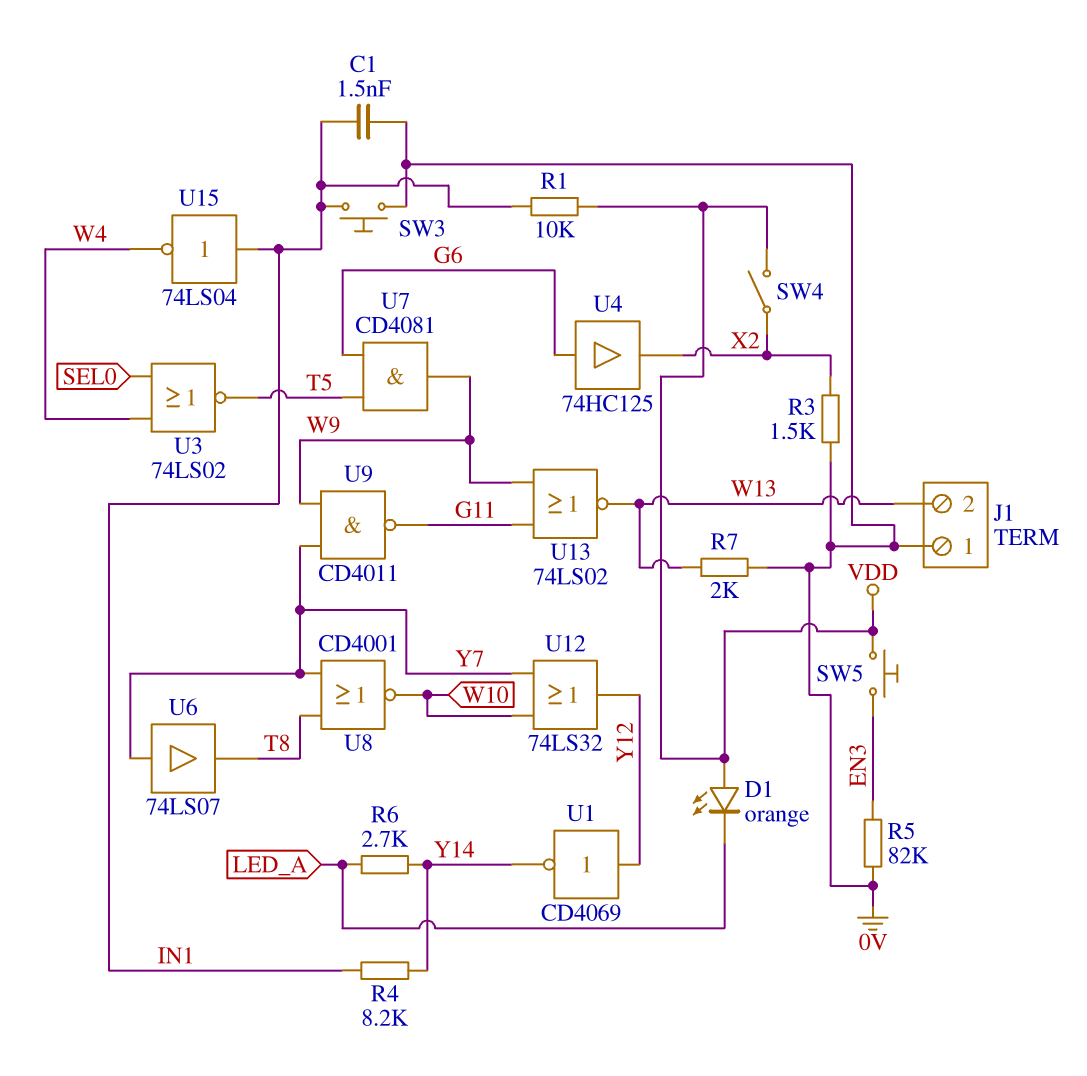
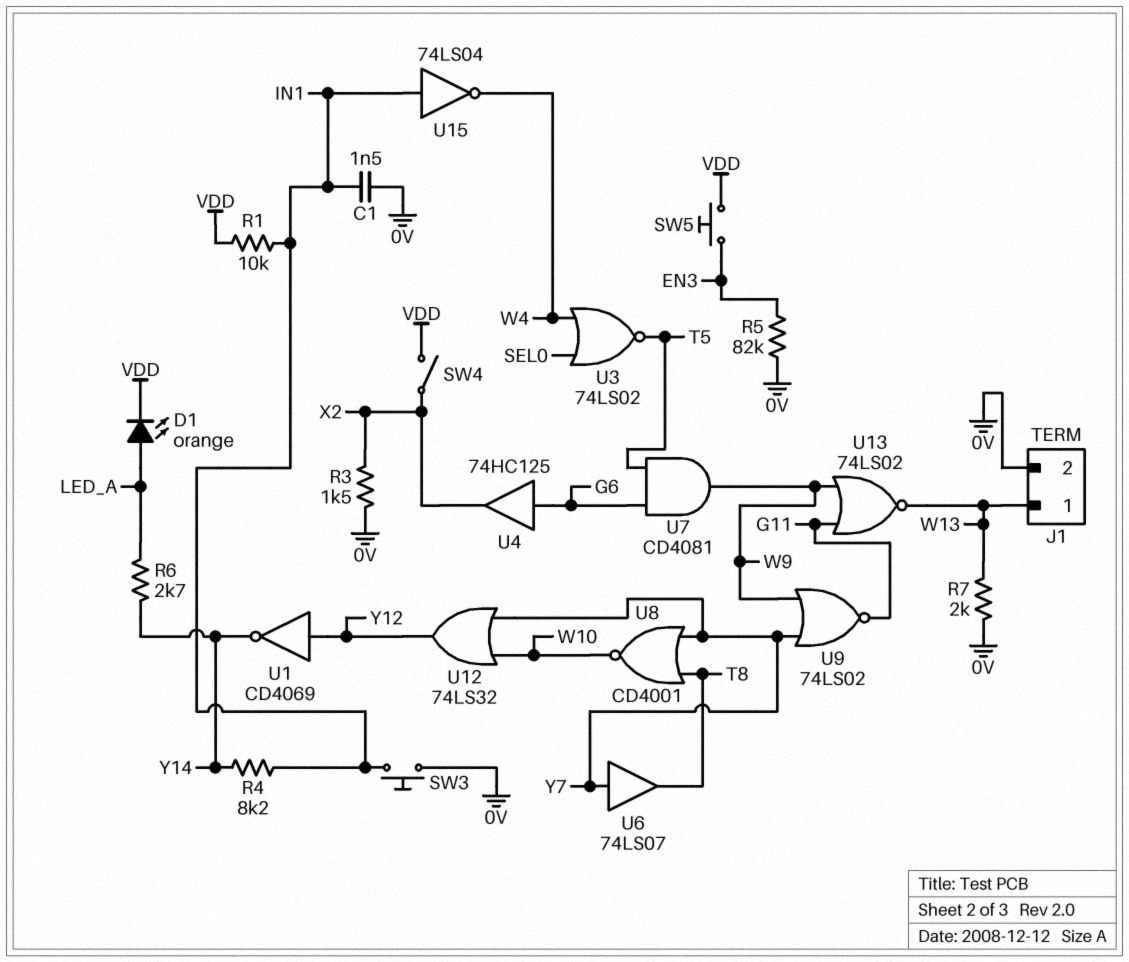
D1: LED orange (A VDD, K LED_A) -> LED orange (A LED_A, K VDD)
J1 pin 1: 0V -> W13
J1 pin 2: W13 -> 0V
U9: NAND CD4011 (in W9, in Y7, out G11) -> NOR 74LS02 (in W9, in Y7, out G11)

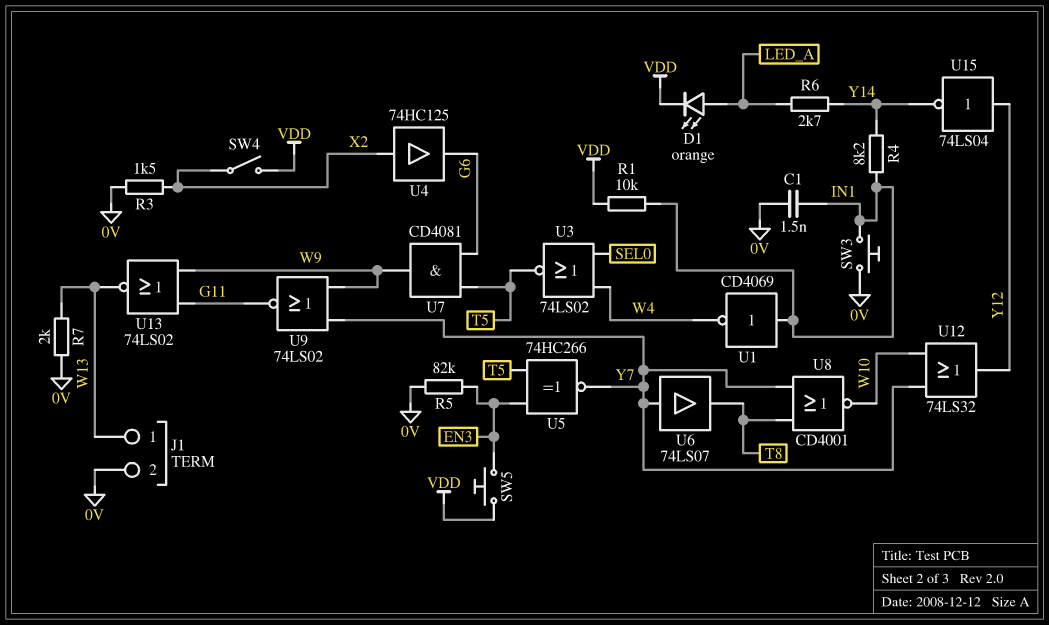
U1: NOT CD4069 (in Y12, out Y14) -> NOT CD4069 (in IN1, out W4)
U4: buffer 74HC125 (in G6, out X2) -> buffer 74HC125 (in X2, out G6)
U5: none -> XNOR 74HC266 (in EN3, in T5, out Y7)
U15: NOT 74LS04 (in IN1, out W4) -> NOT 74LS04 (in Y12, out Y14)

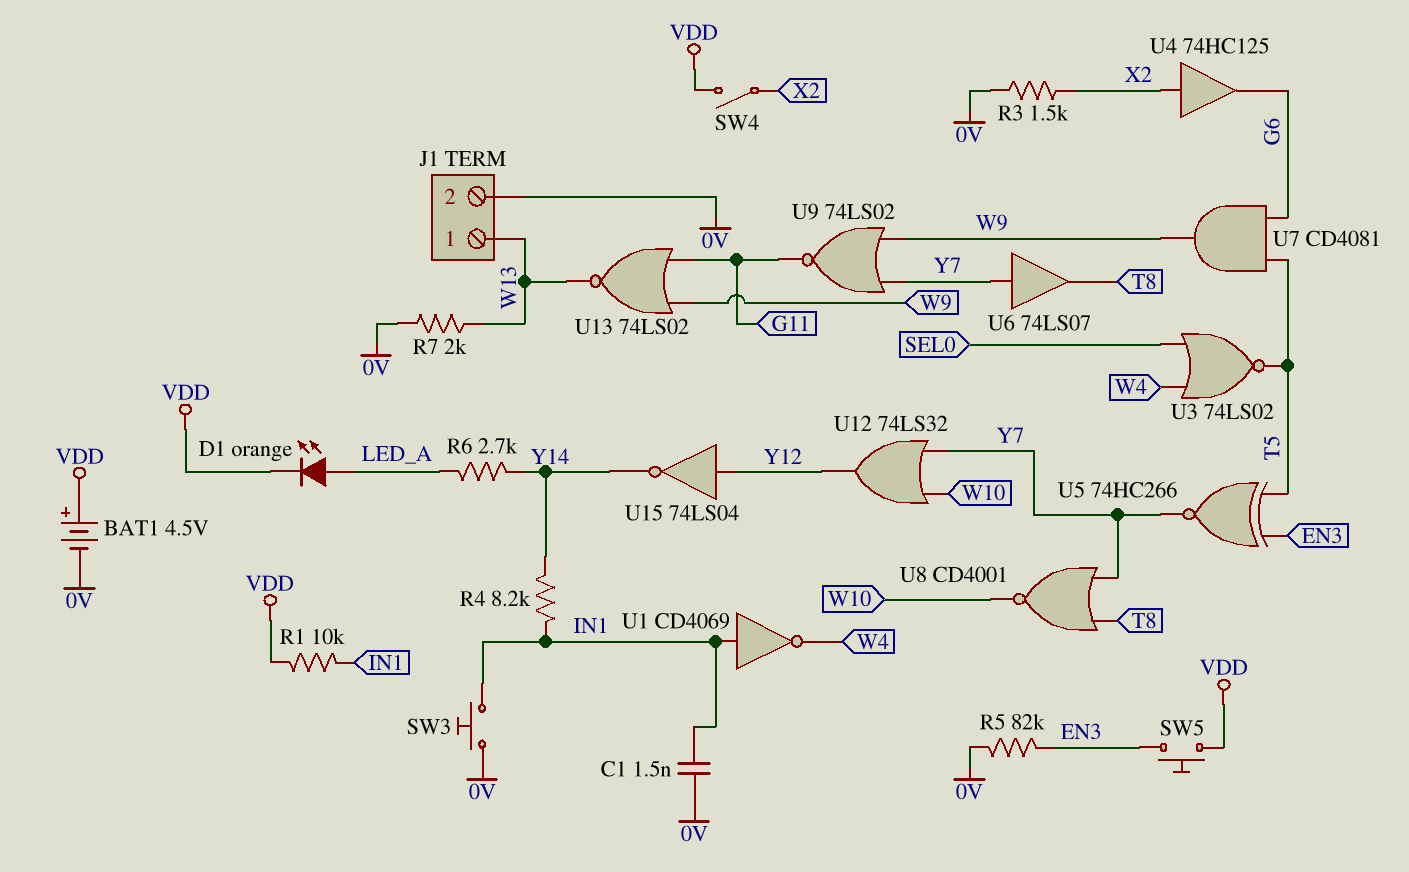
BAT1: none -> 4.5V (plus VDD, minus 0V)

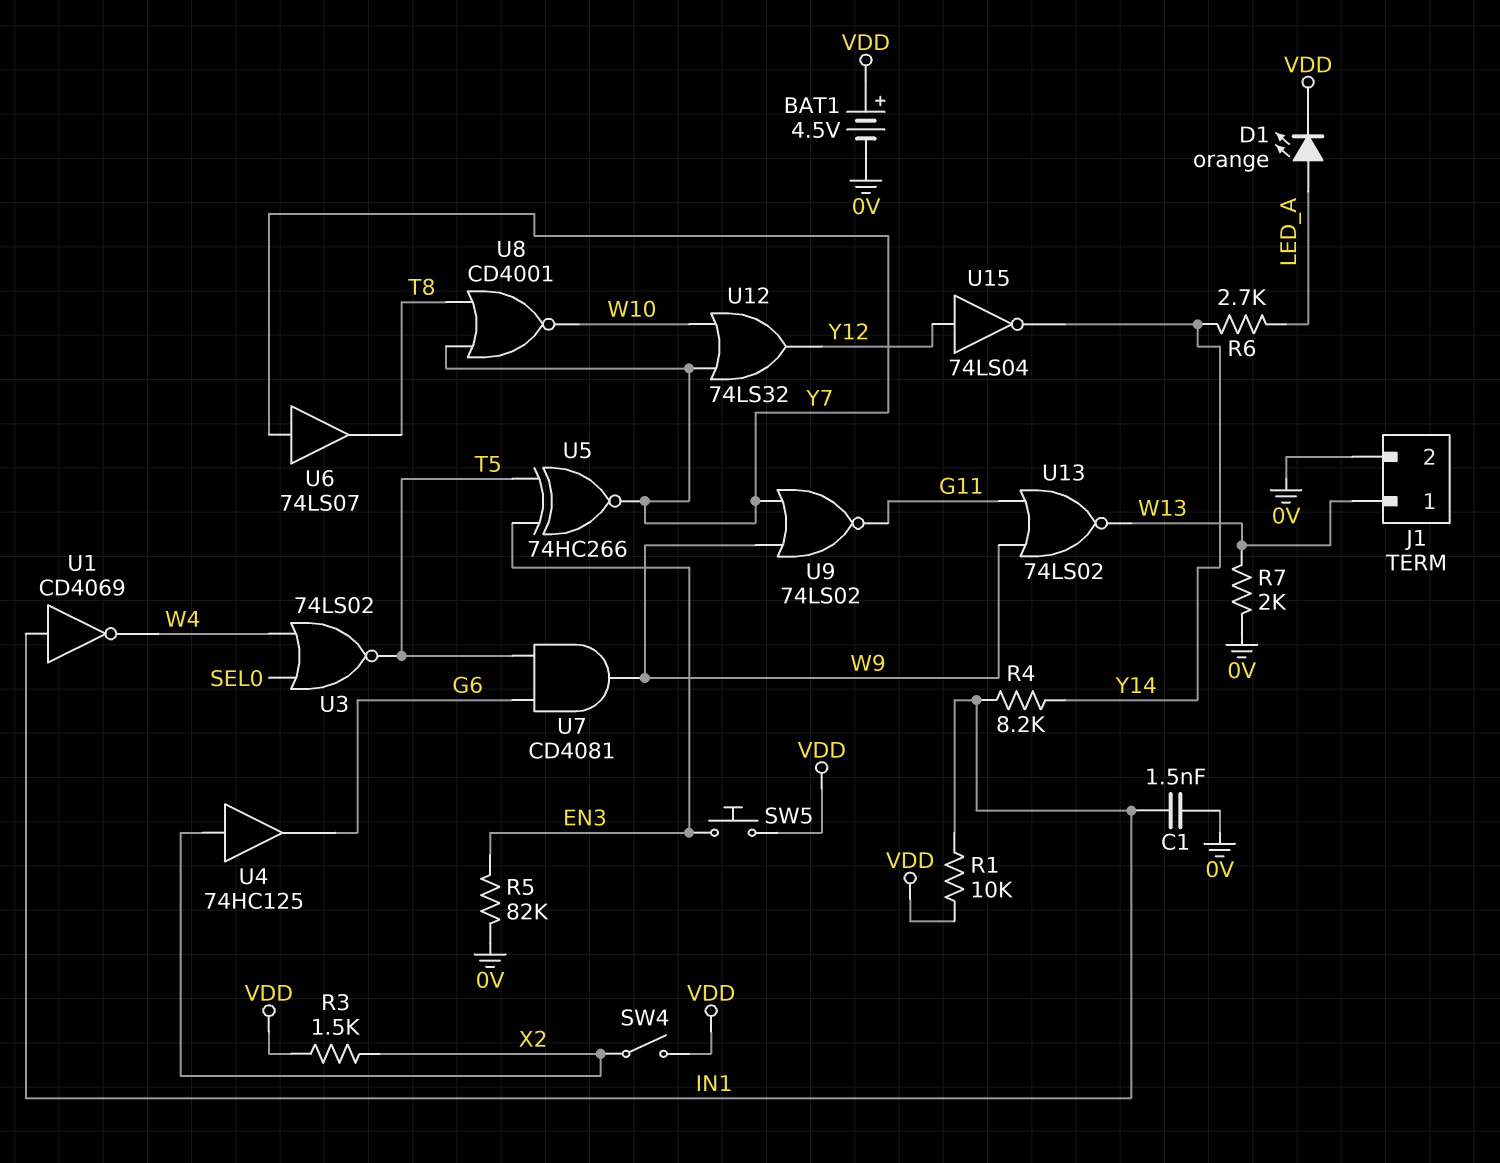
R3: 1.5k (0V, X2) -> 1.5k (VDD, X2)
SW3: button (0V, IN1) -> none

